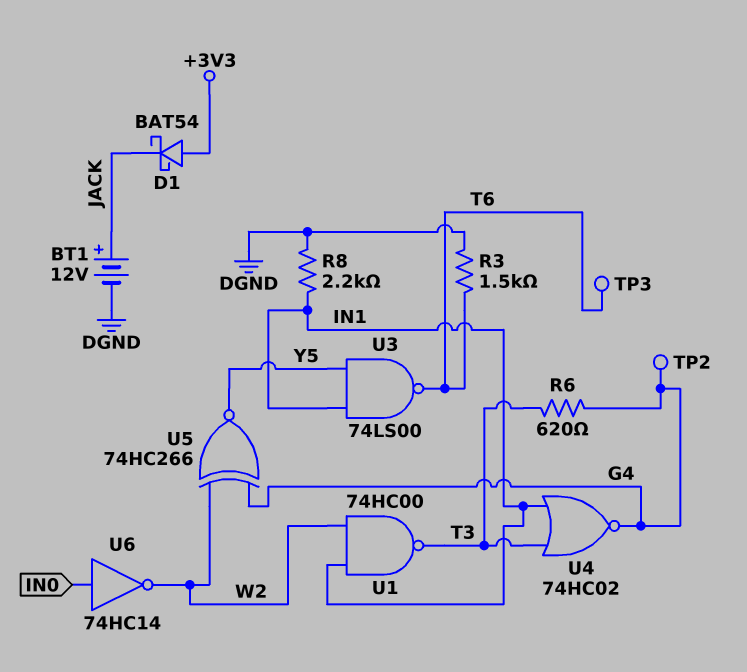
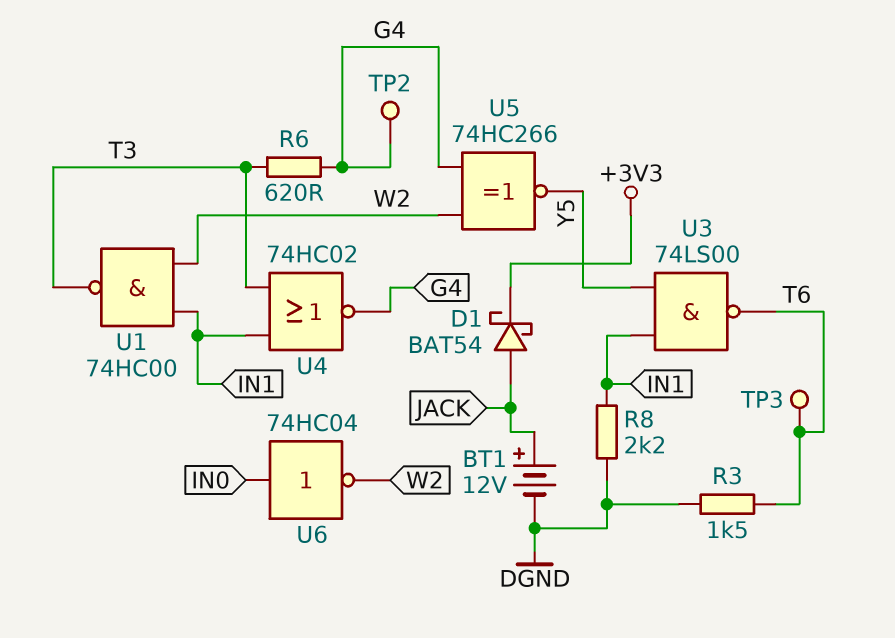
D1: schottky BAT54 (A +3V3, K JACK) -> schottky BAT54 (A JACK, K +3V3)
U6: NOT 74HC14 (in IN0, out W2) -> NOT 74HC04 (in IN0, out W2)

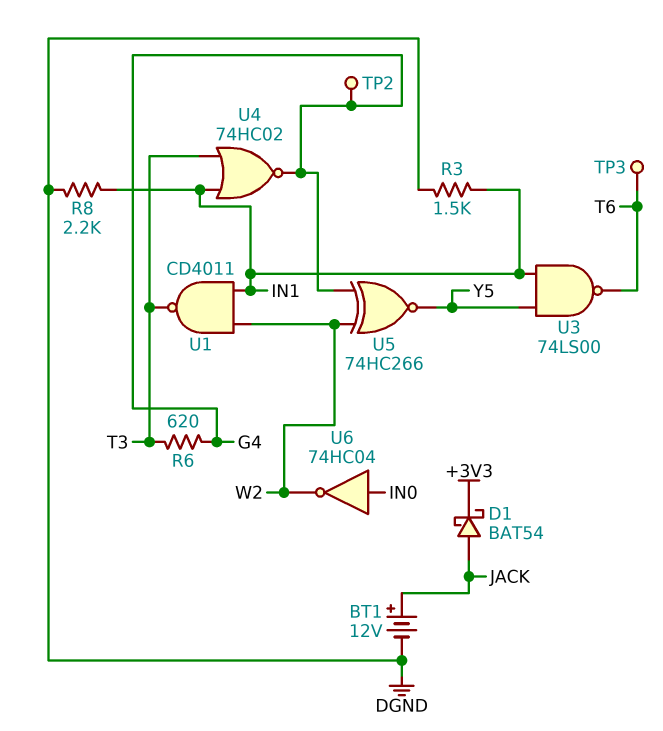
R3: 1.5k (DGND, T6) -> 1.5k (DGND, IN1)
U1: NAND 74HC00 (in IN1, in W2, out T3) -> NAND CD4011 (in IN1, in W2, out T3)

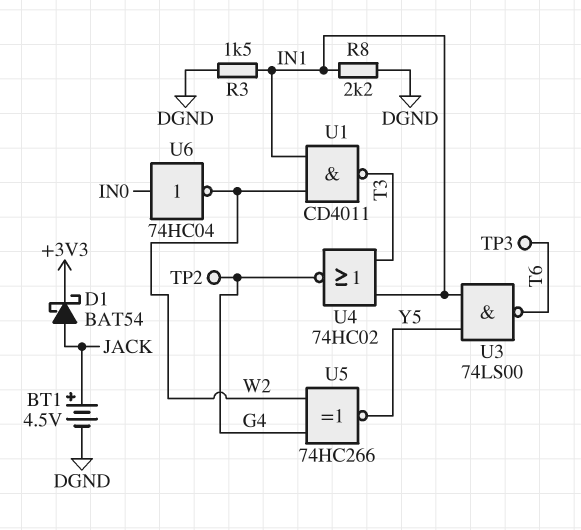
BT1: 12V (plus JACK, minus DGND) -> 4.5V (plus JACK, minus DGND)
R6: 620 (G4, T3) -> none

